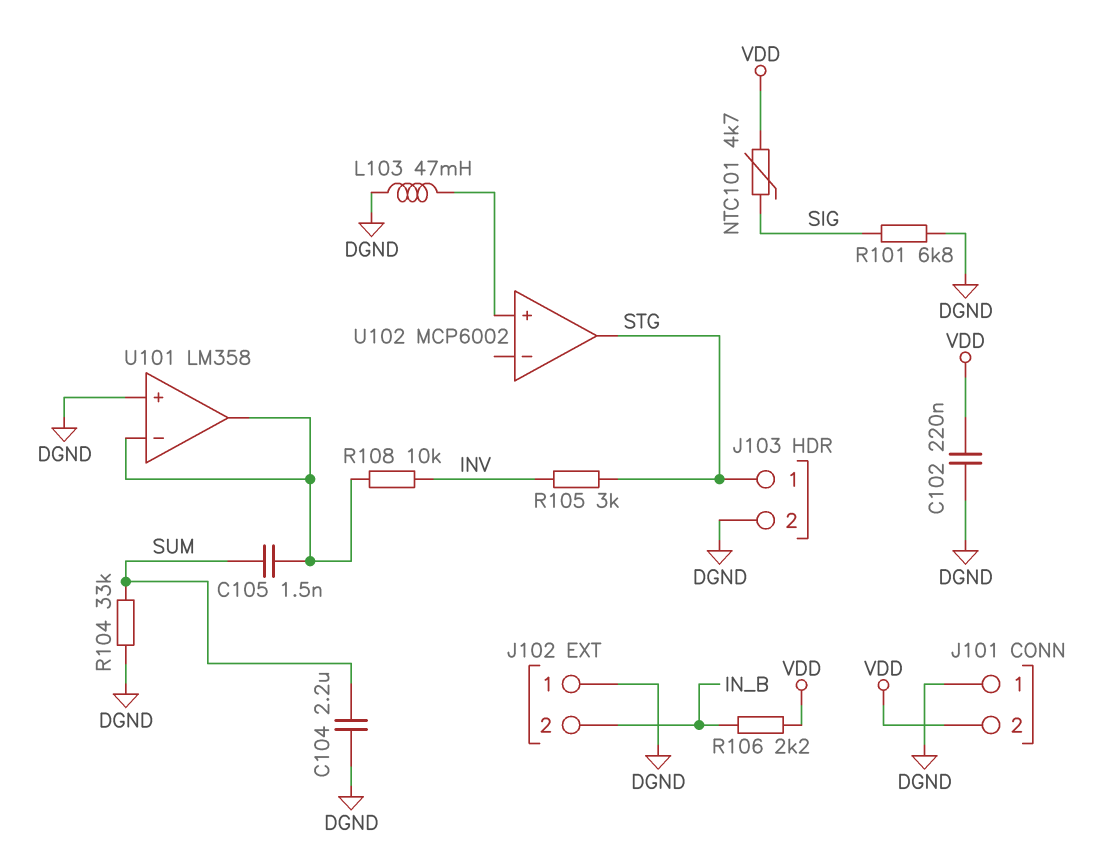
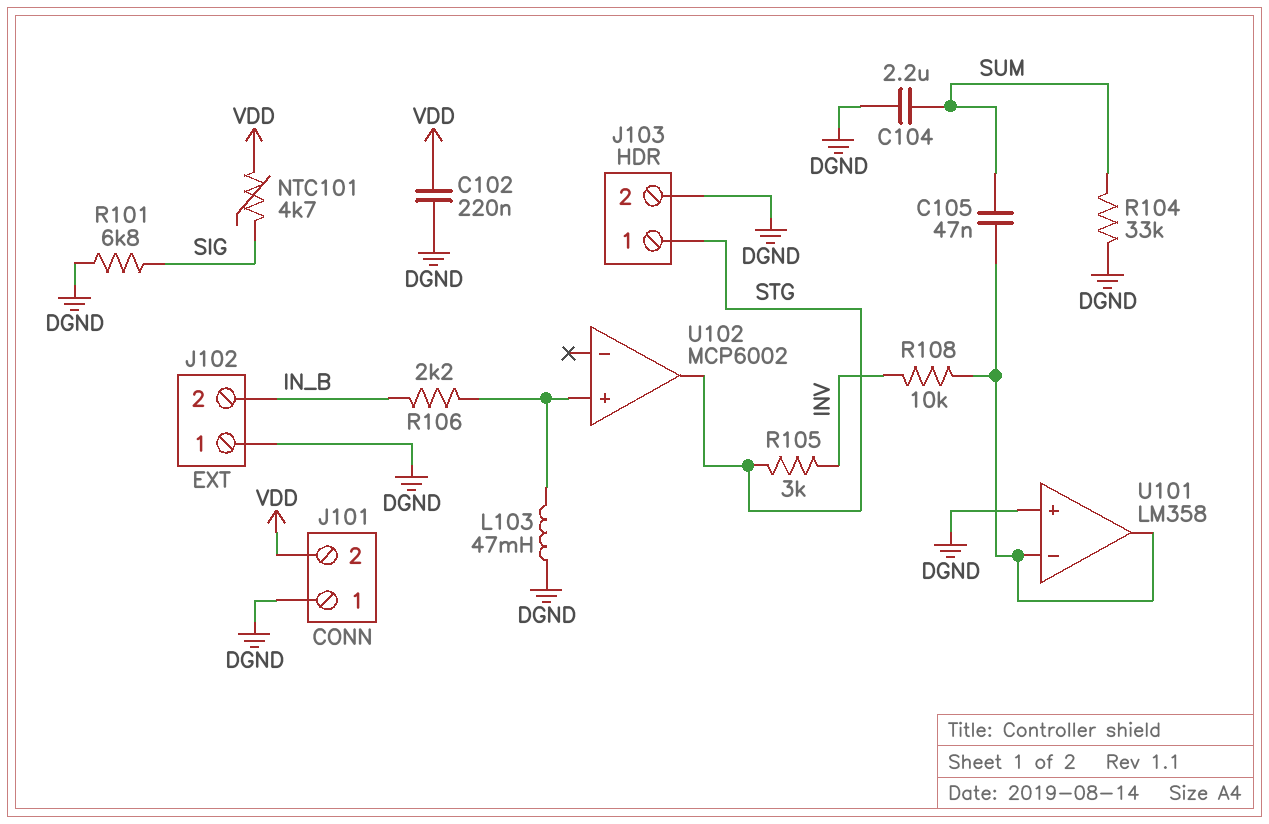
C105: 1.5nF (SUM, U101/in-) -> 47nF (SUM, U101/in-)
R106: 2.2k (IN_B, VDD) -> 2.2k (IN_B, U102/in+)

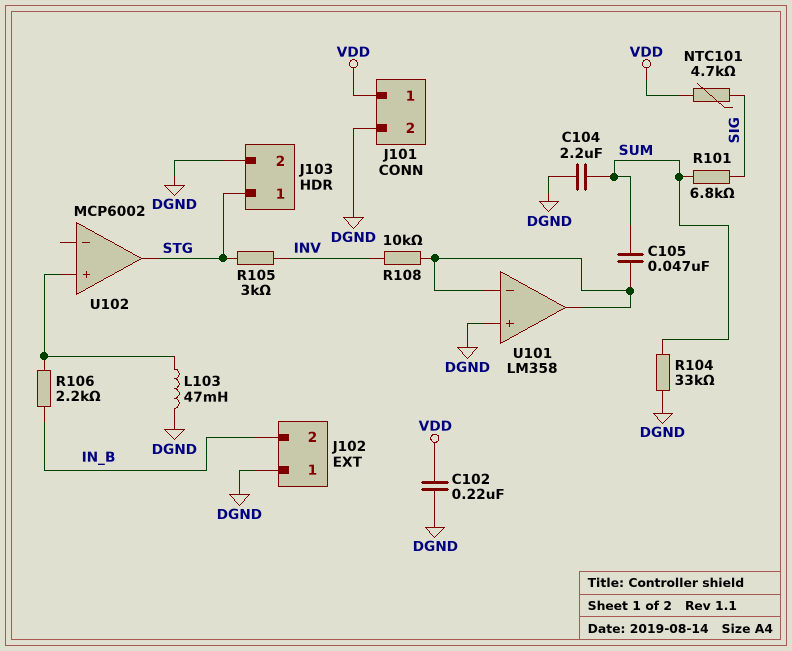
J101 pin 1: DGND -> VDD
J101 pin 2: VDD -> DGND
R101: 6.8k (DGND, SIG) -> 6.8k (SIG, SUM)

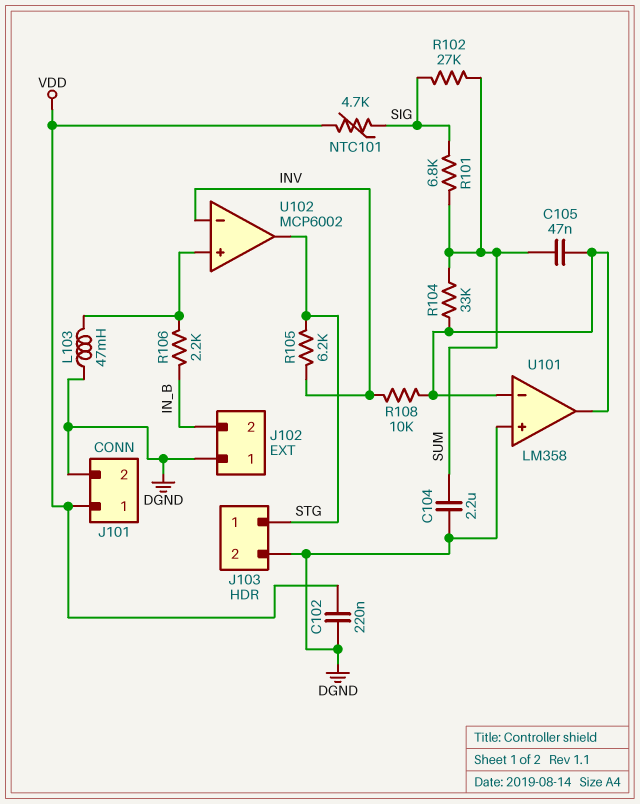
R102: none -> 27k (SIG, SUM)
R104: 33k (DGND, SUM) -> 33k (SUM, U101/in-)
R105: 3k (INV, STG) -> 6.2k (INV, STG)
U102 pin in-: none -> INV

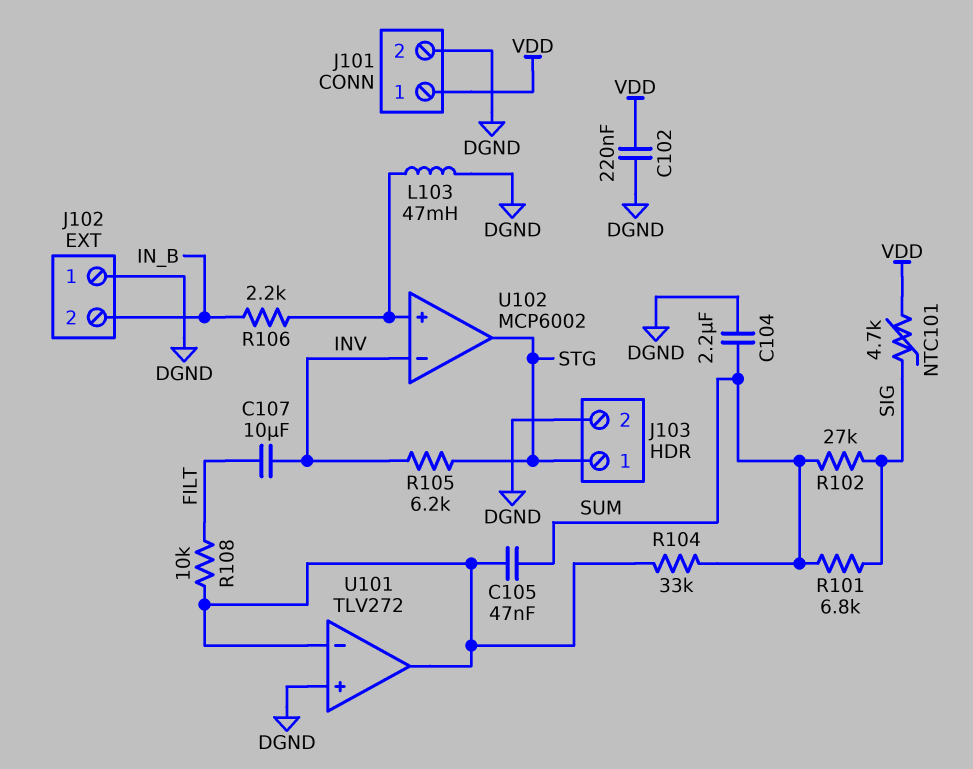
C107: none -> 10uF (FILT, INV)
R108: 10k (INV, U101/in-) -> 10k (FILT, U101/in-)
U101: LM358 -> TLV272

